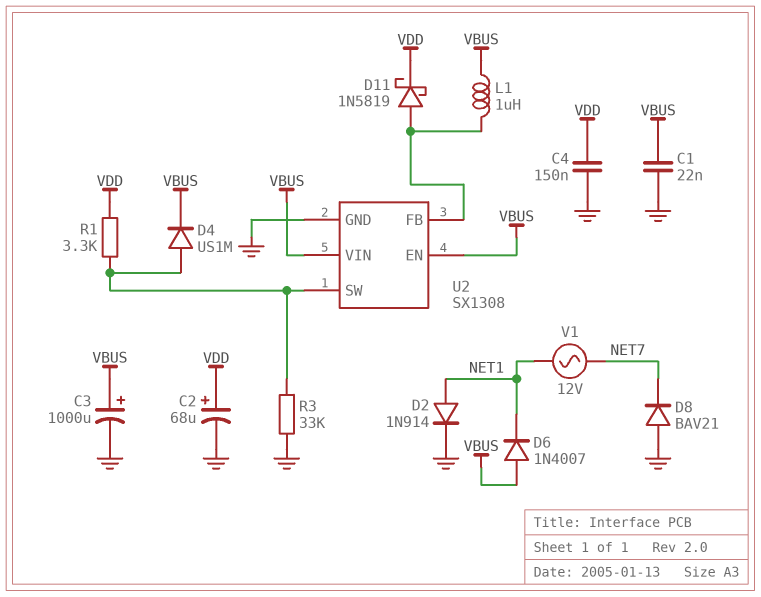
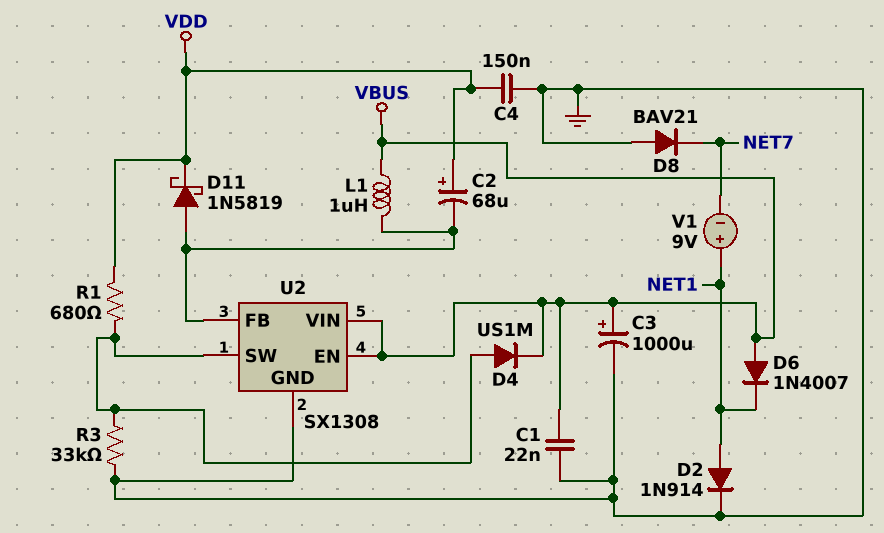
C2: 68uF (plus VDD, minus GND) -> 68uF (plus VDD, minus U2/FB)
R1: 3.3k (U2/SW, VDD) -> 680 (U2/SW, VDD)
V1: AC 12V (NET1, NET7) -> 9V (plus NET1, minus NET7)

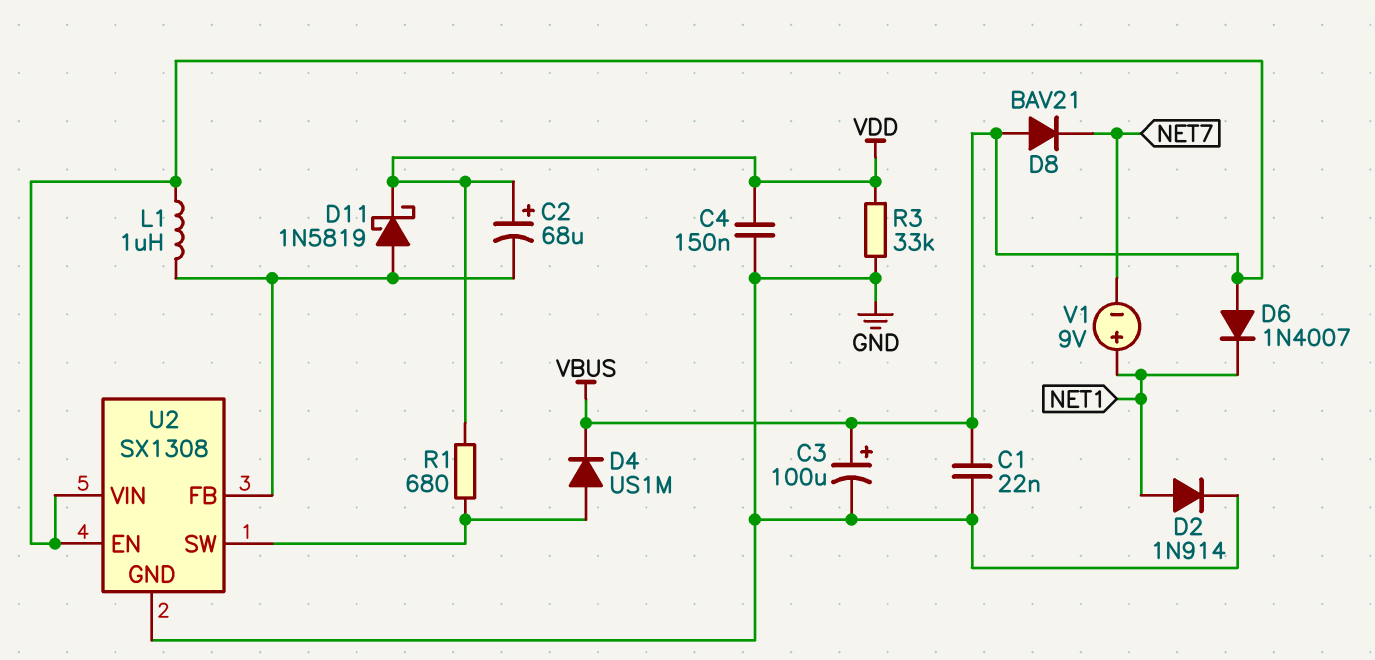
C3: 1000uF (plus VBUS, minus GND) -> 100uF (plus VBUS, minus GND)
D8: diode BAV21 (A GND, K NET7) -> diode BAV21 (A VBUS, K NET7)
R3: 33k (GND, U2/SW) -> 33k (GND, VDD)

